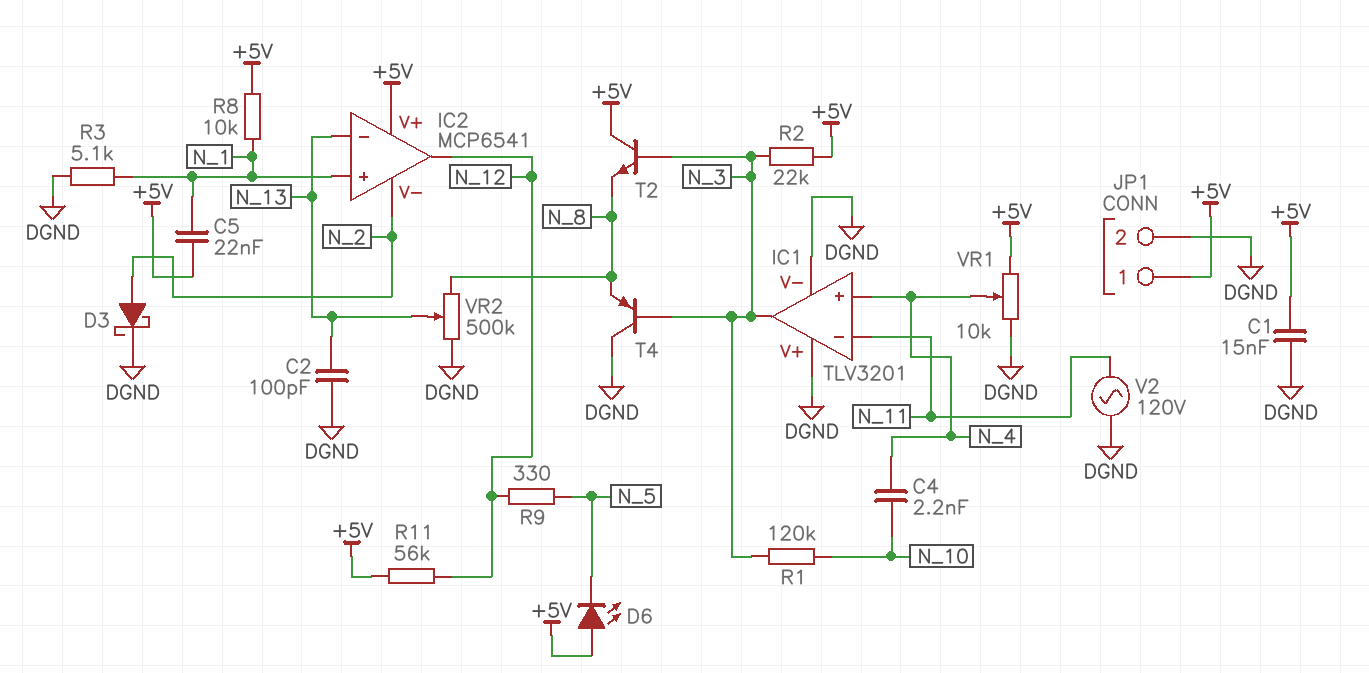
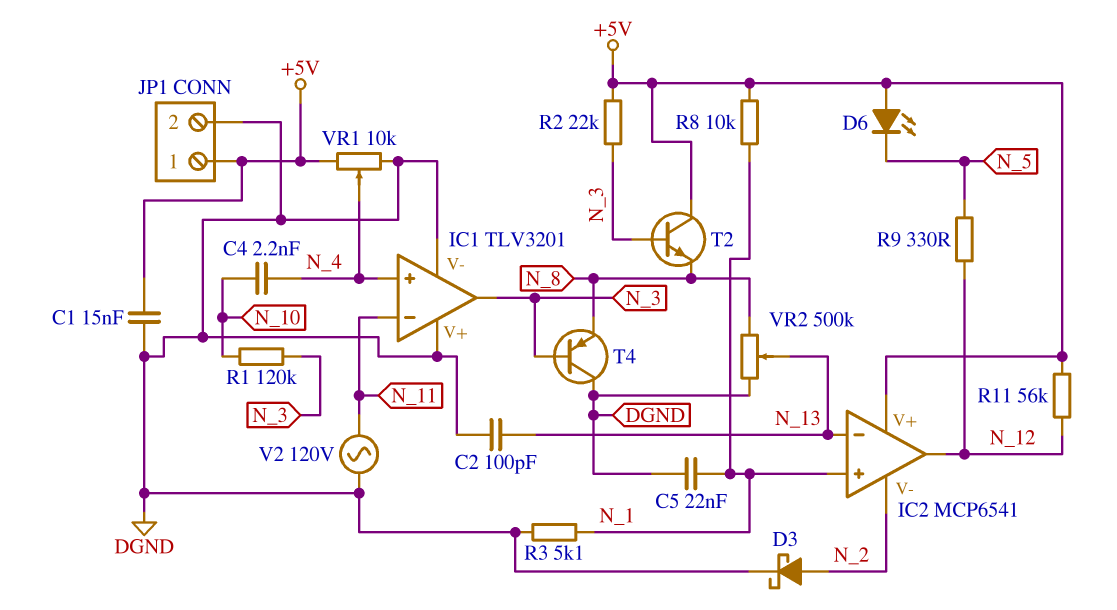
C5: 22nF (+5V, N_1) -> 22nF (DGND, N_1)

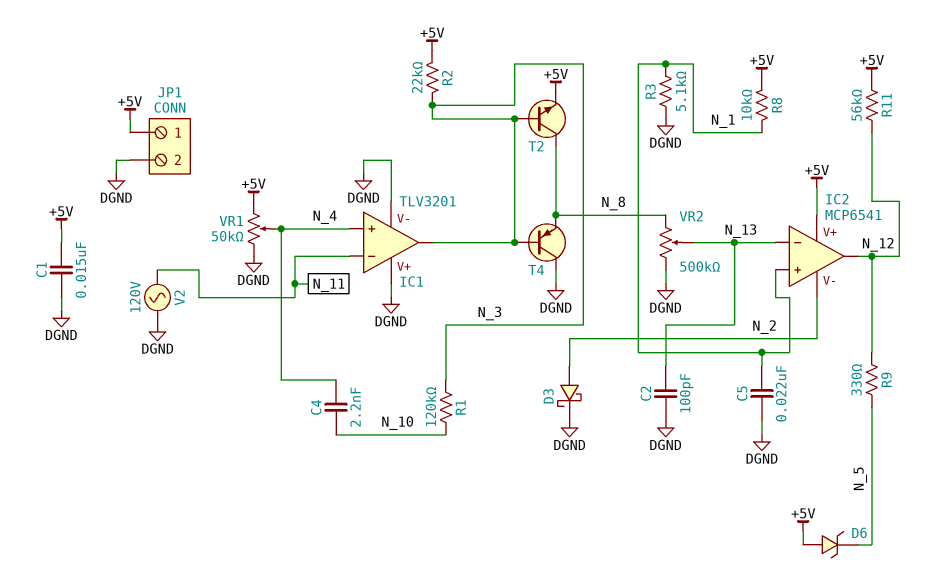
D6: LED (A +5V, K N_5) -> zener (A +5V, K N_5)
T2: NPN (B N_3, C +5V, E N_8) -> NPN (B N_3, C N_8, E +5V)
VR1: 10k (+5V, DGND, wiper N_4) -> 50k (+5V, DGND, wiper N_4)

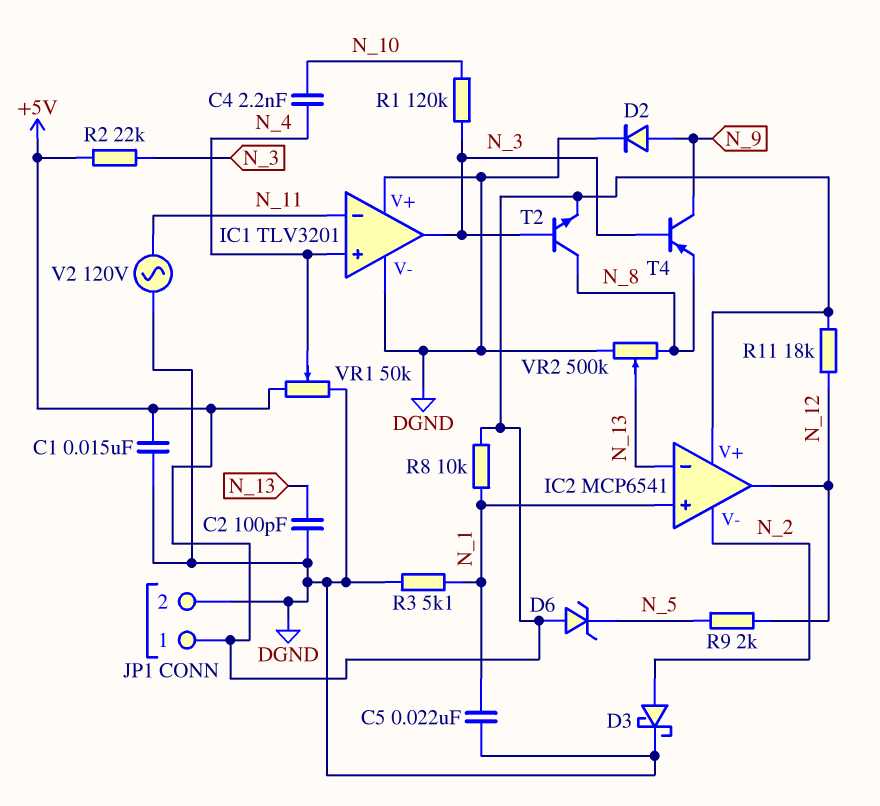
D2: none -> diode (A N_9, K DGND)
R9: 330 (N_5, N_12) -> 2k (N_5, N_12)
R11: 56k (+5V, N_12) -> 18k (+5V, N_12)
T4: PNP (B N_3, C DGND, E N_8) -> PNP (B N_3, C N_9, E N_8)

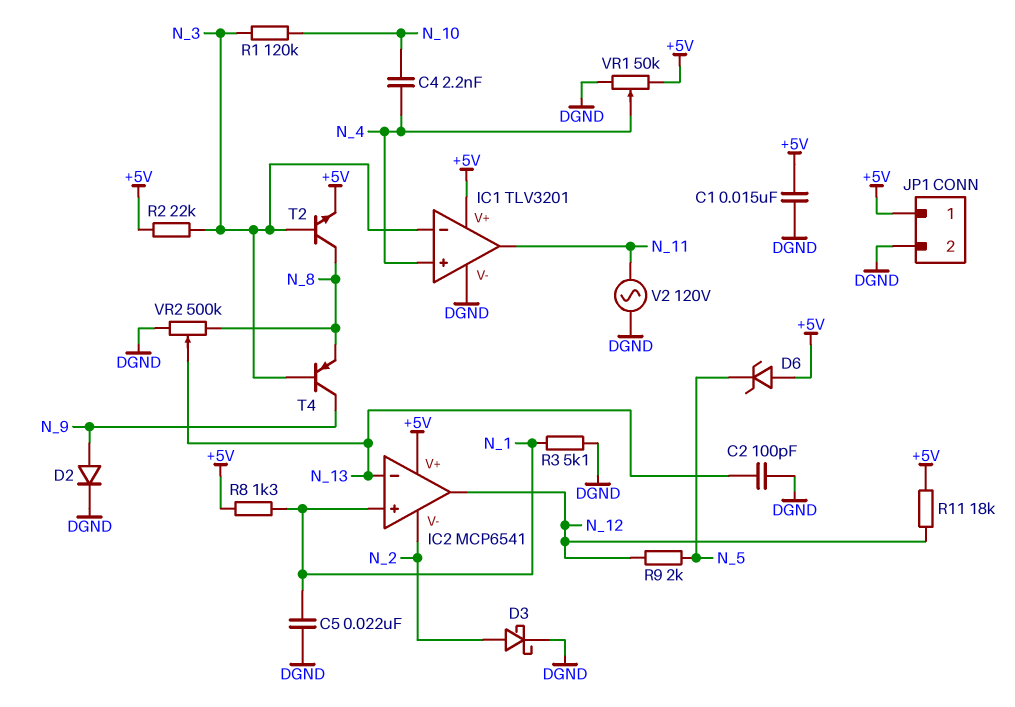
IC1 pin V+: DGND -> +5V
IC1 pin in-: N_11 -> N_3
IC1 pin out: N_3 -> N_11
R8: 10k (+5V, N_1) -> 1.3k (+5V, N_1)

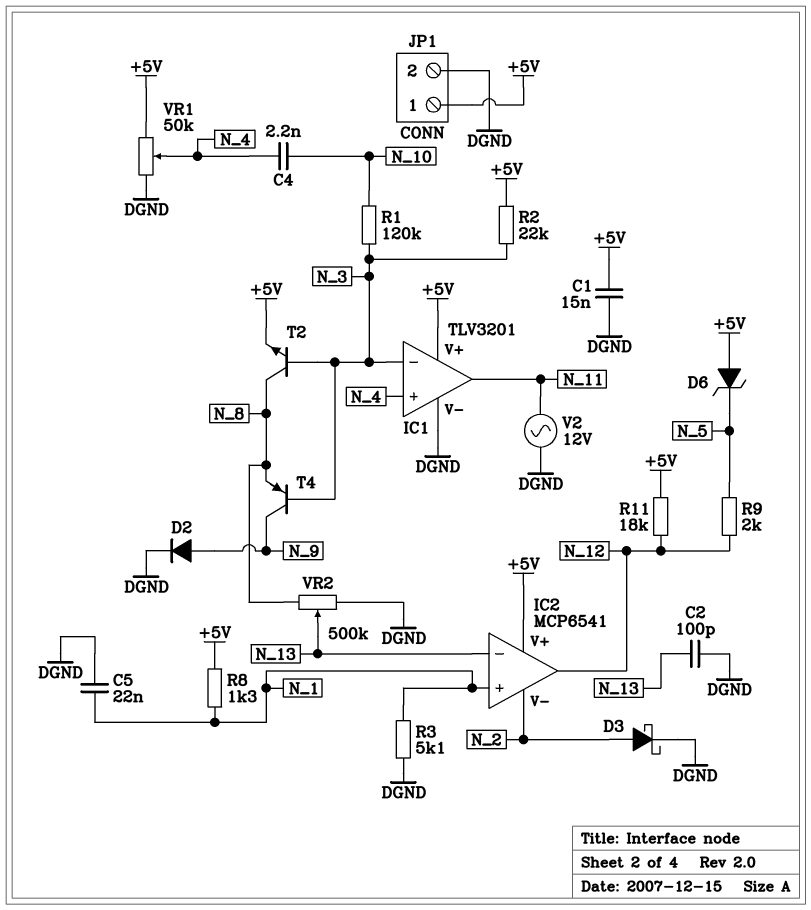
V2: AC 120V (DGND, N_11) -> AC 12V (DGND, N_11)

